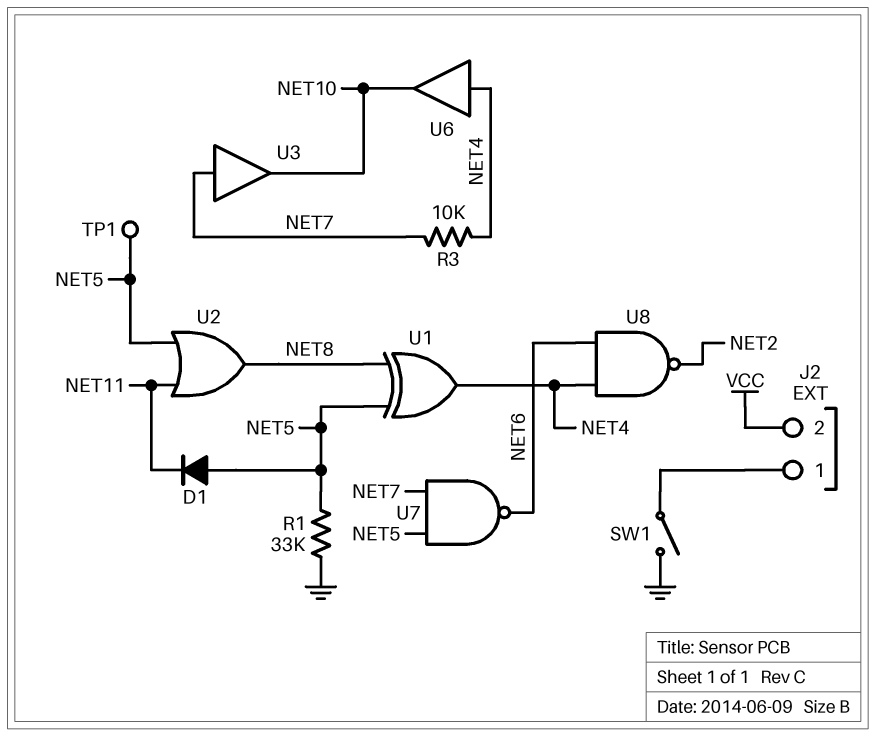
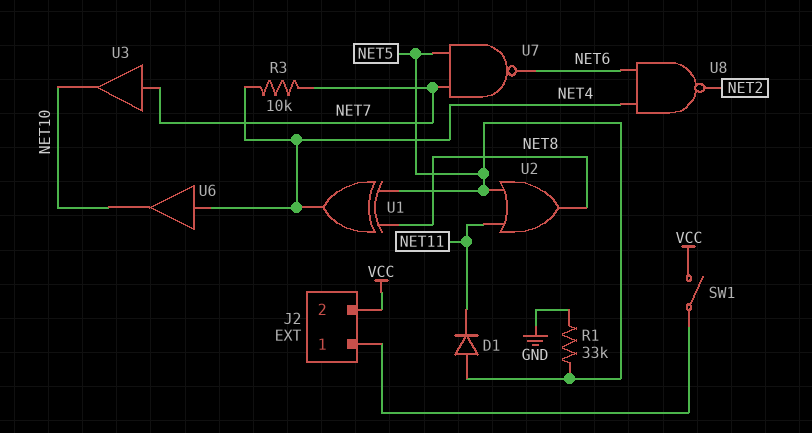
SW1: switch (GND, J2/1) -> switch (J2/1, VCC)
TP1: test point (NET5) -> none

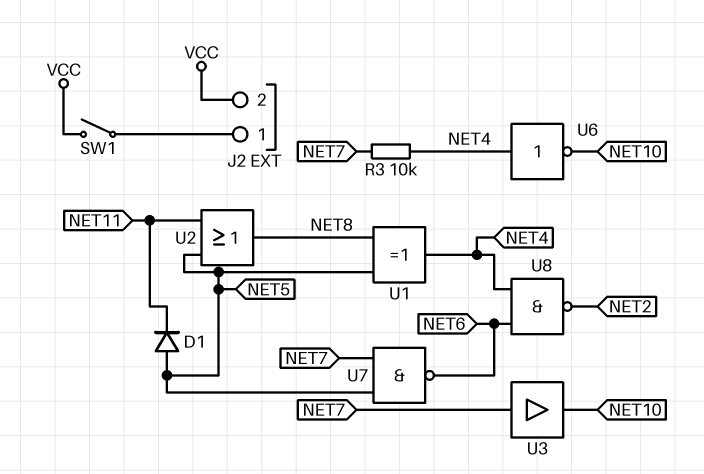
R1: 33k (GND, NET5) -> none
U6: buffer (in NET4, out NET10) -> NOT (in NET4, out NET10)

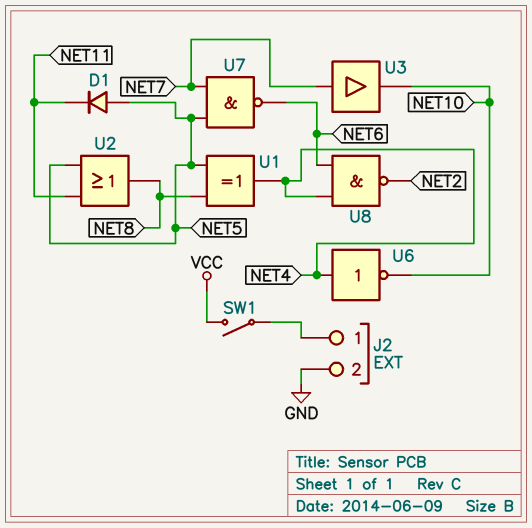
J2 pin 2: VCC -> GND
R3: 10k (NET4, NET7) -> none

